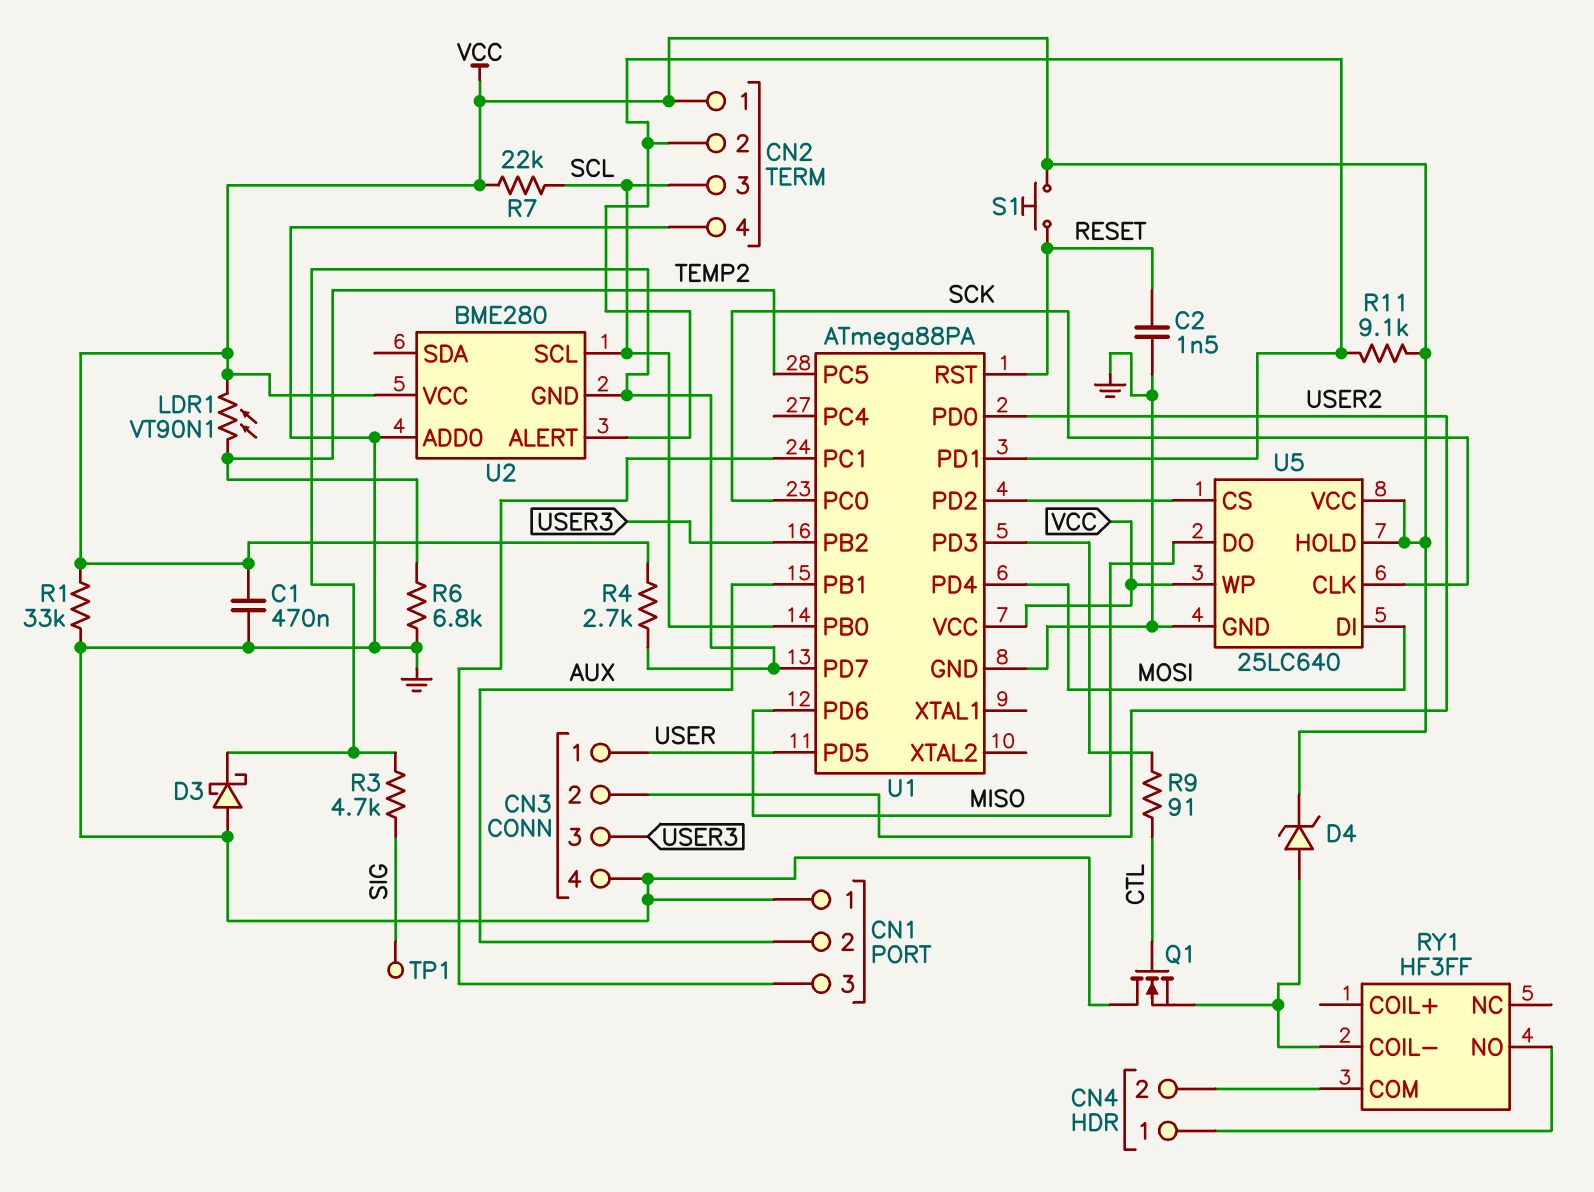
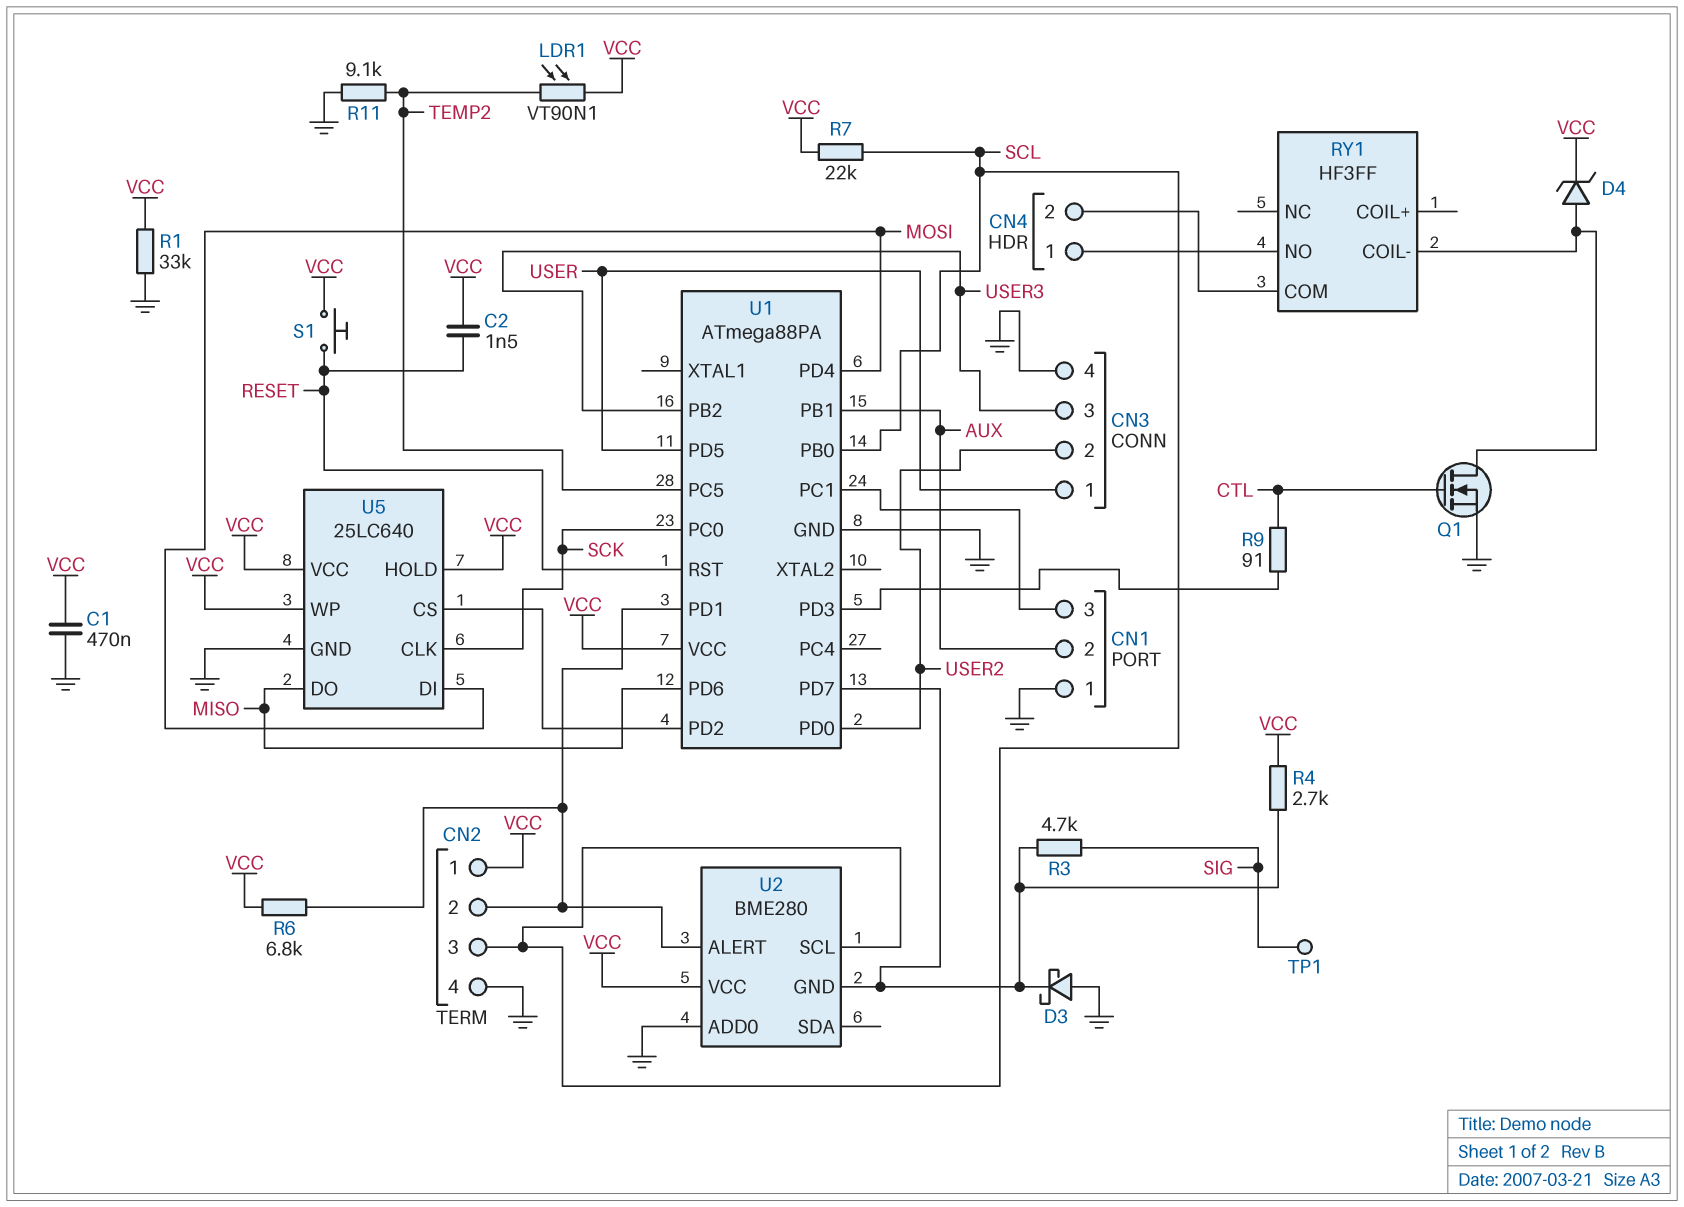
C2: 1.5nF (GND, RESET) -> 1.5nF (RESET, VCC)
Q1: NMOS (G CTL, D GND, S RY1/COIL-) -> NMOS (G CTL, D RY1/COIL-, S GND)
R6: 6.8k (GND, TEMP2) -> 6.8k (CN2/2, VCC)
R11: 9.1k (CN2/2, VCC) -> 9.1k (GND, TEMP2)

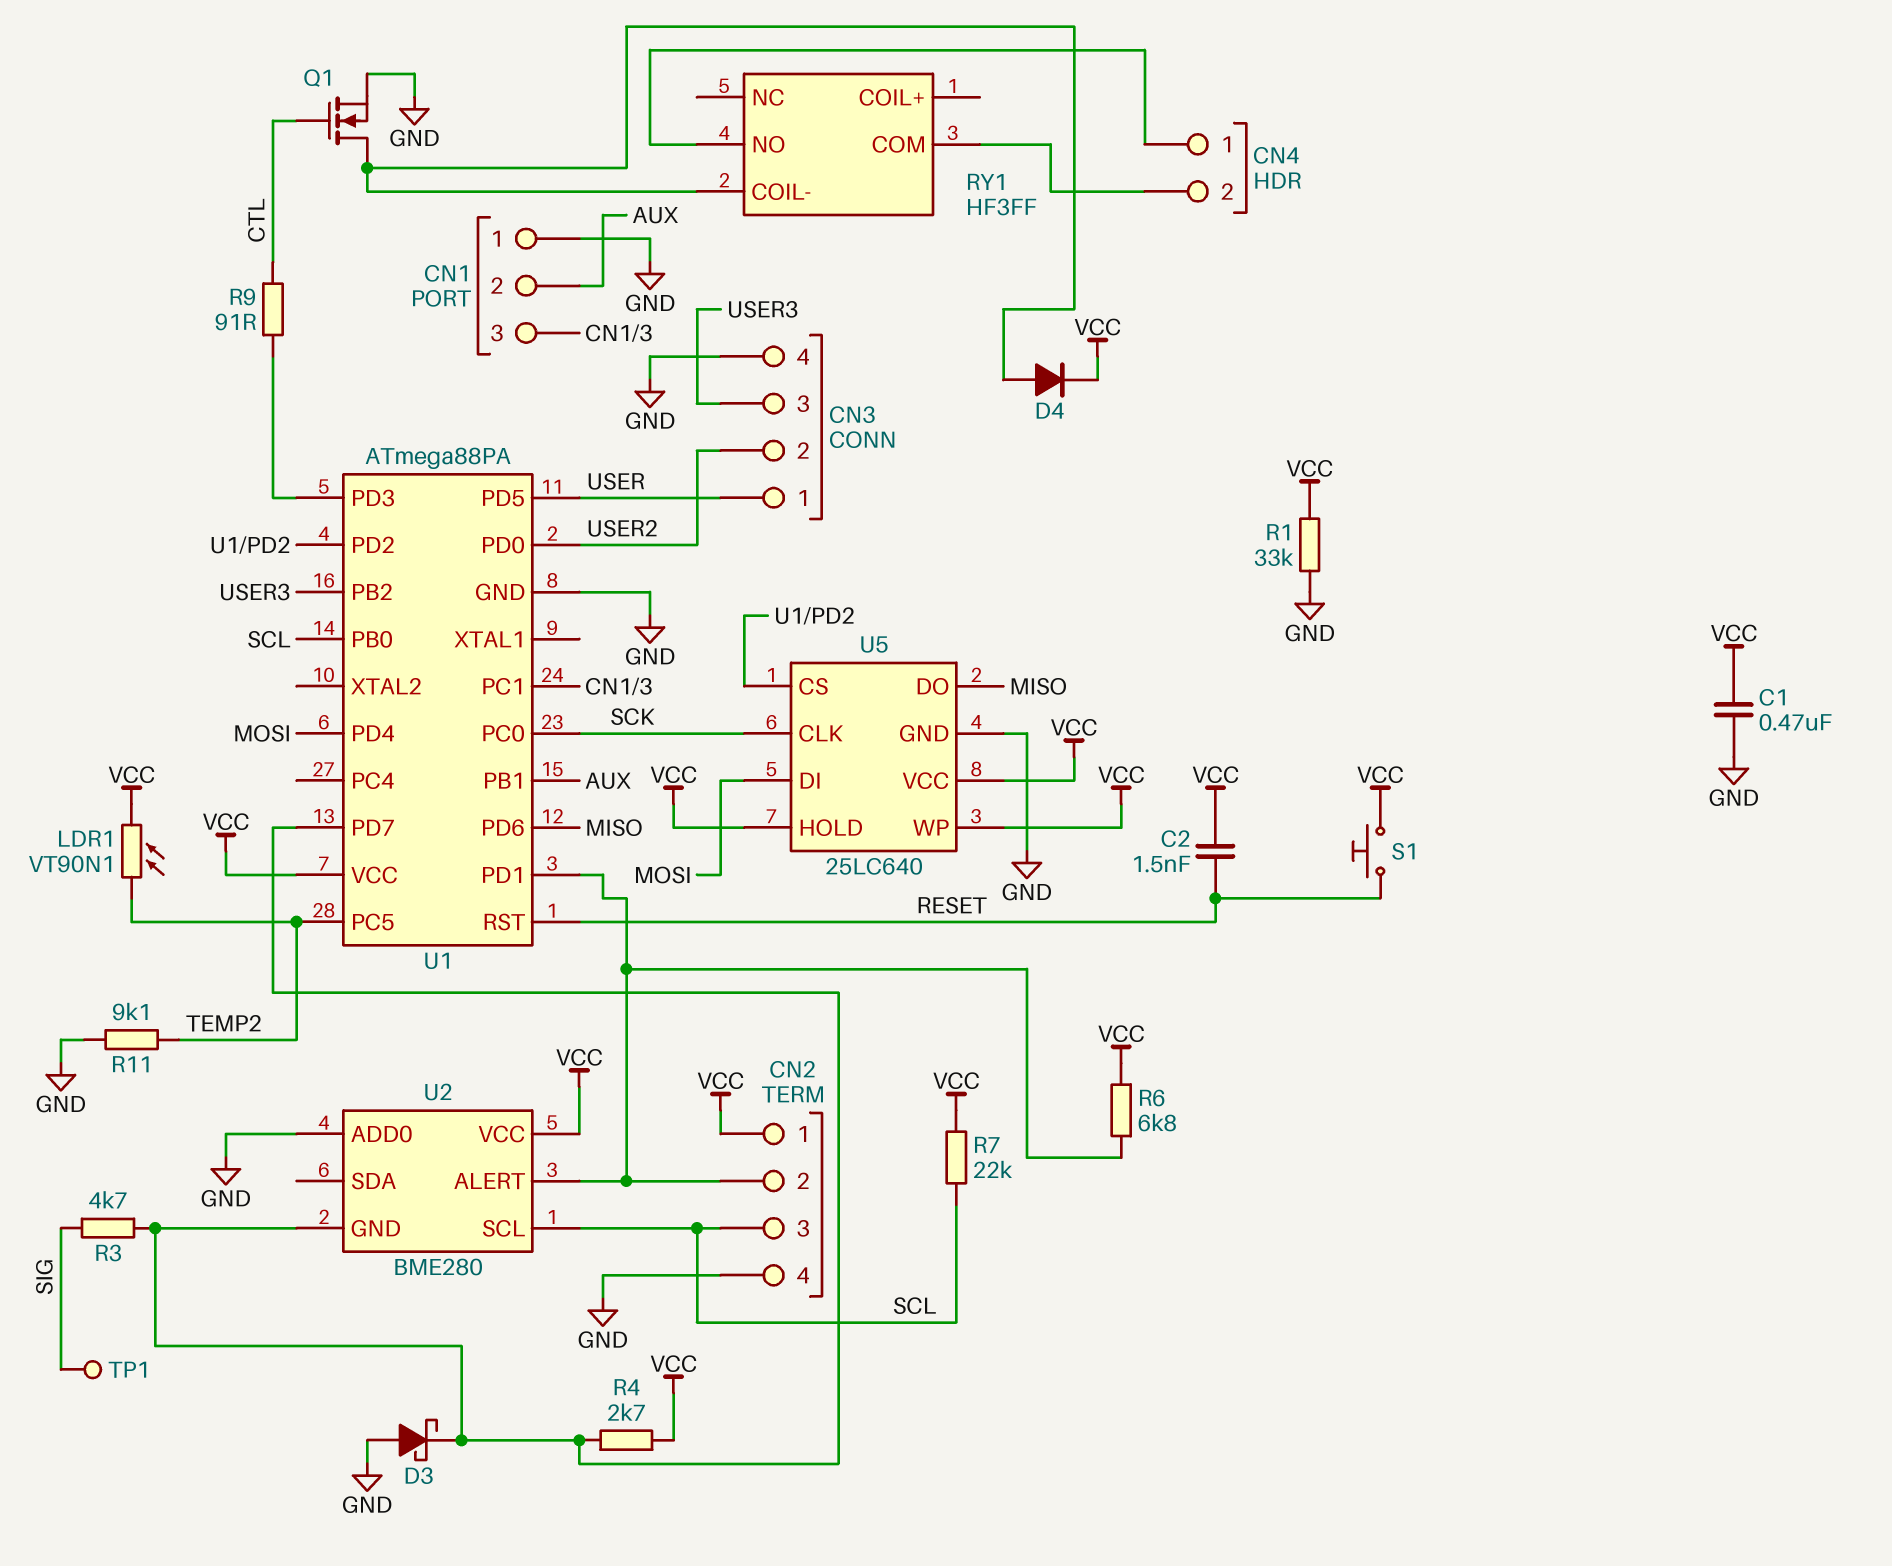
D4: zener (A RY1/COIL-, K VCC) -> diode (A RY1/COIL-, K VCC)

